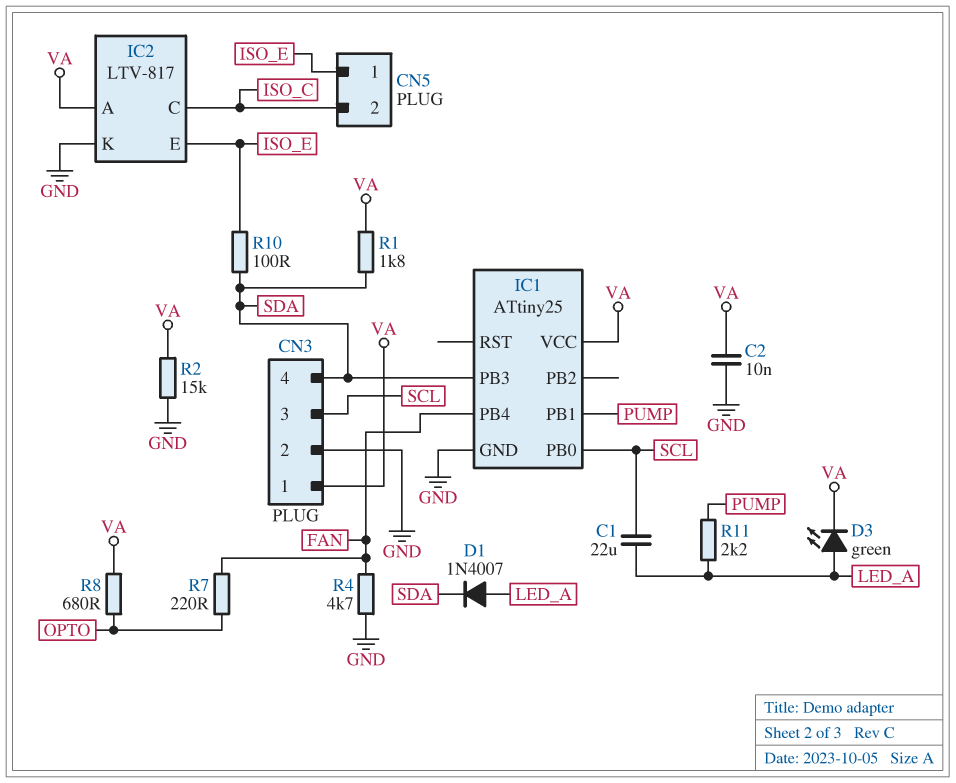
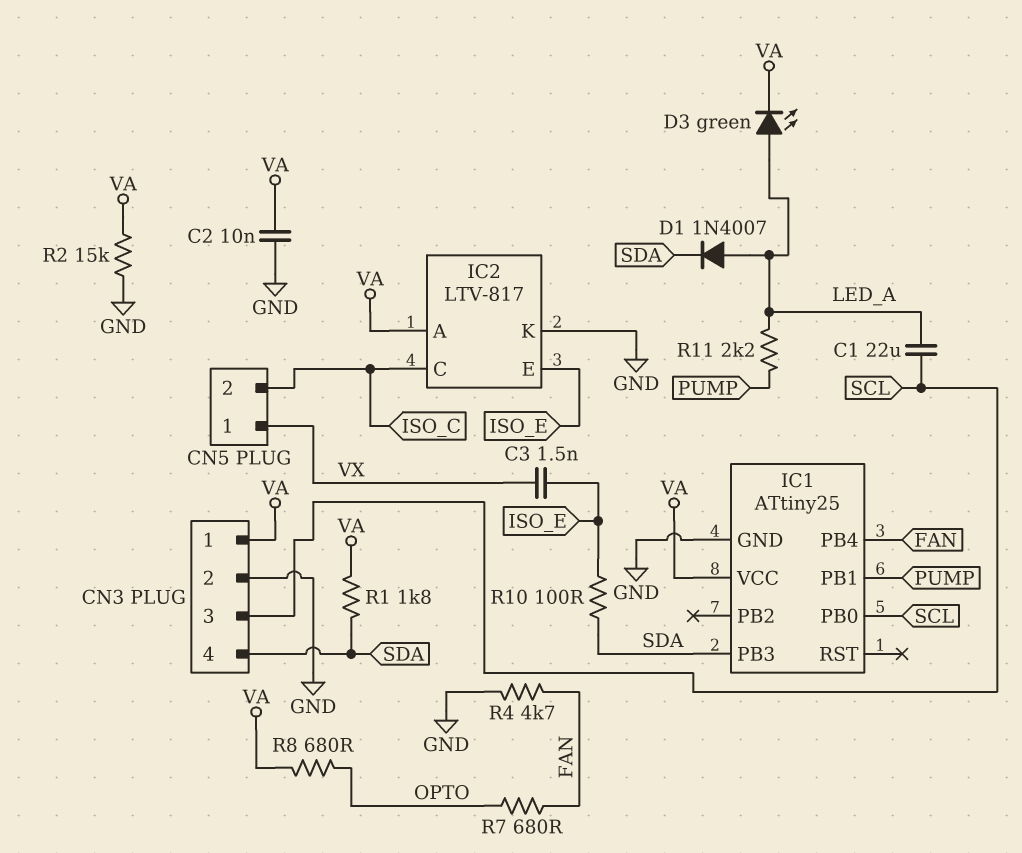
C3: none -> 1.5nF (ISO_E, VX)
CN5 pin 1: ISO_E -> VX
R7: 220 (FAN, OPTO) -> 680 (FAN, OPTO)

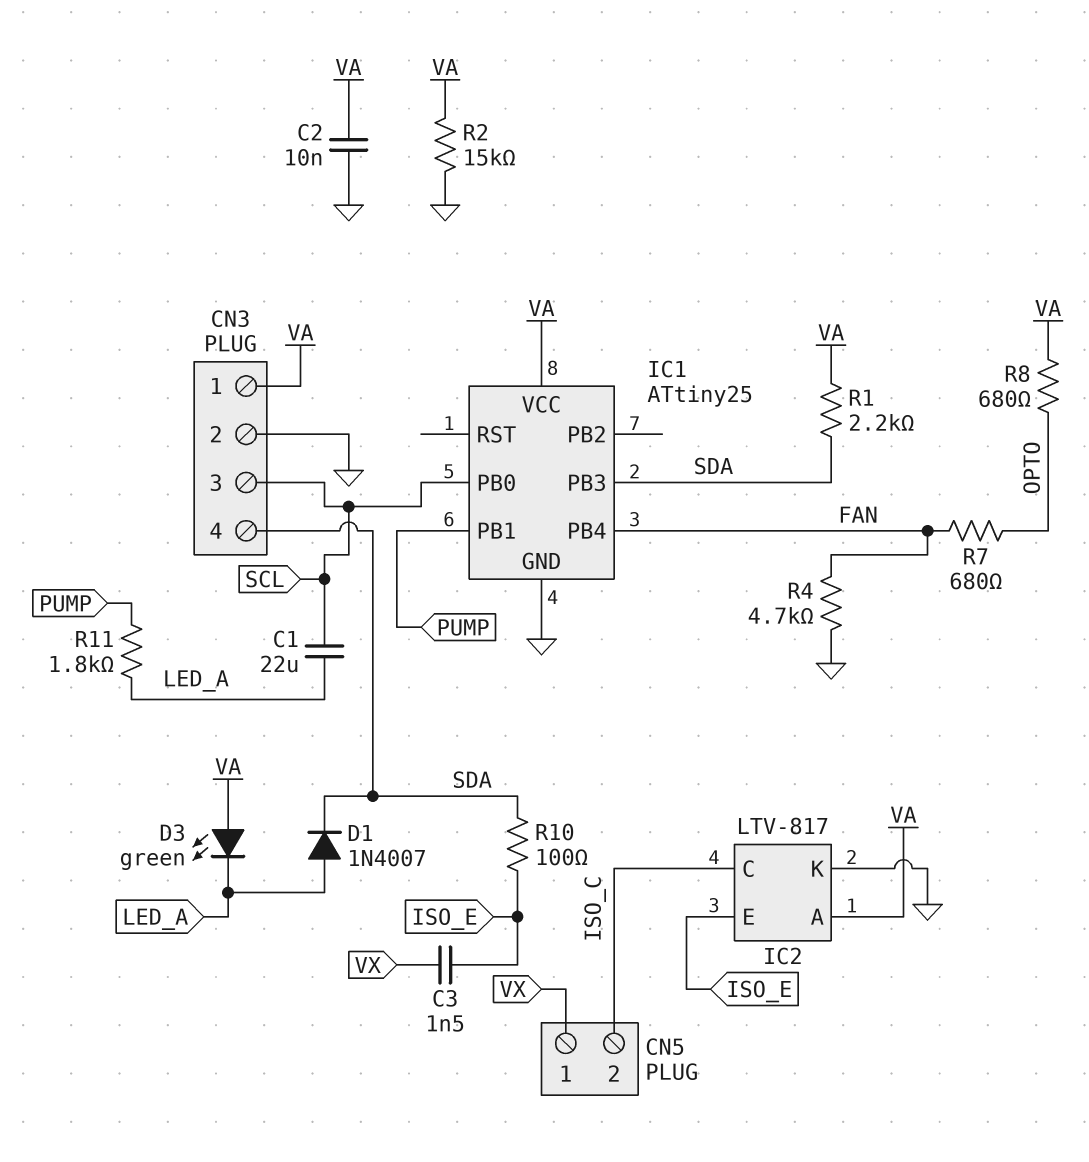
D3: LED green (A LED_A, K VA) -> LED green (A VA, K LED_A)
R1: 1.8k (SDA, VA) -> 2.2k (SDA, VA)
R11: 2.2k (LED_A, PUMP) -> 1.8k (LED_A, PUMP)

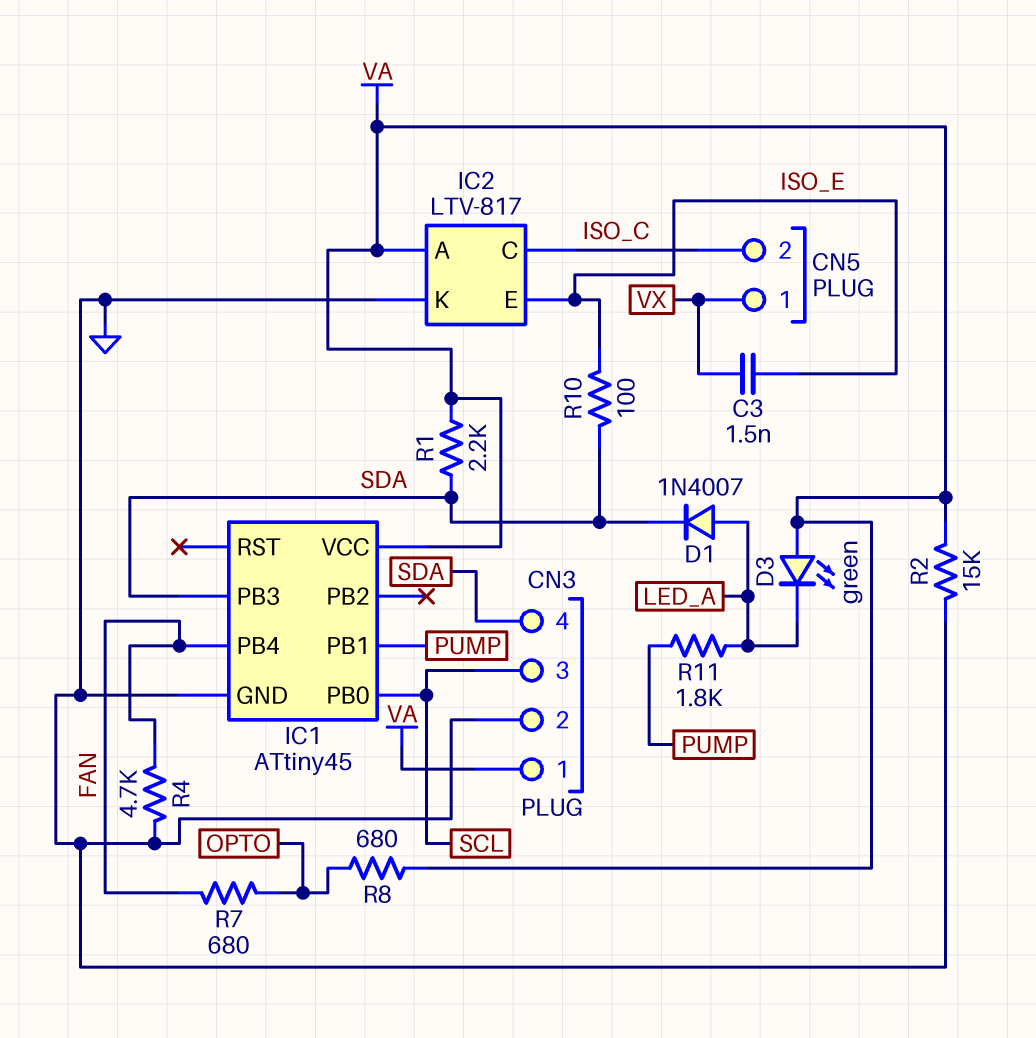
C1: 22uF (LED_A, SCL) -> none
C2: 10nF (GND, VA) -> none
IC1: ATtiny25 -> ATtiny45

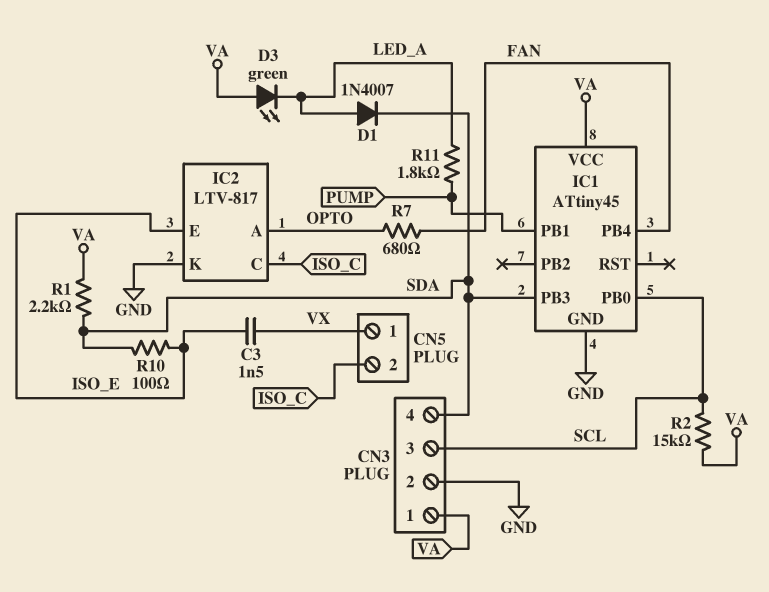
IC2 pin A: VA -> OPTO
R2: 15k (GND, VA) -> 15k (SCL, VA)
R4: 4.7k (FAN, GND) -> none
R8: 680 (OPTO, VA) -> none

